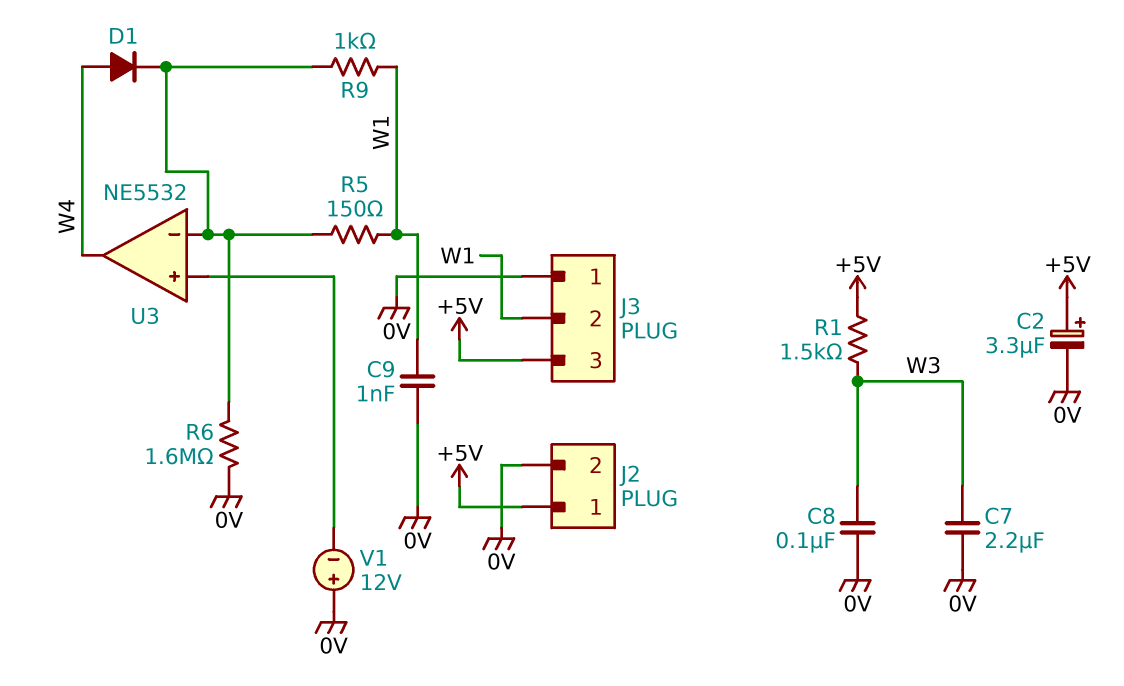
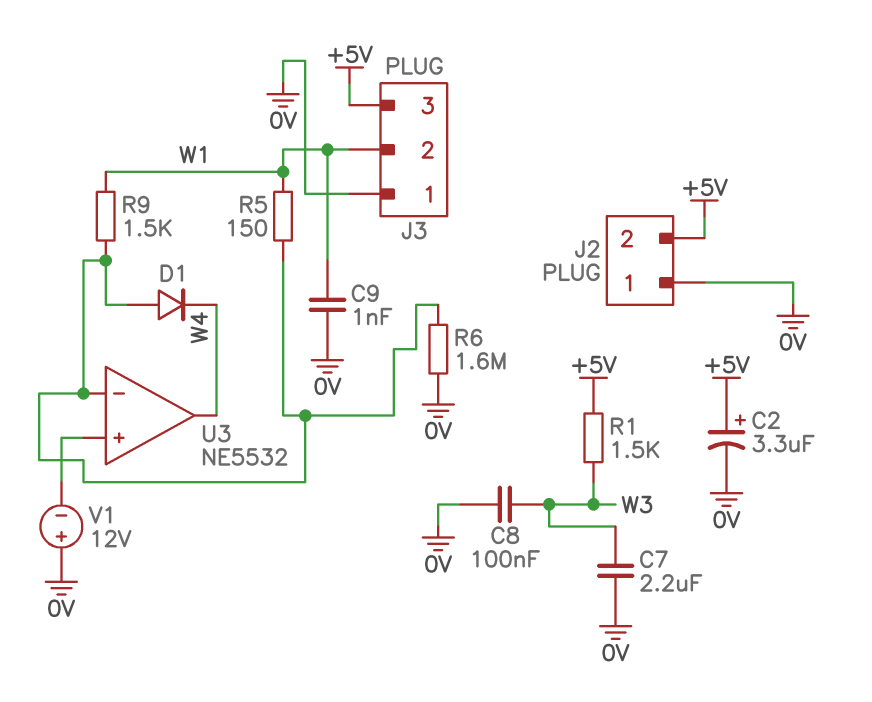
D1: diode (A W4, K U3/in-) -> diode (A U3/in-, K W4)
J2 pin 1: +5V -> 0V
J2 pin 2: 0V -> +5V
R9: 1k (U3/in-, W1) -> 1.5k (U3/in-, W1)

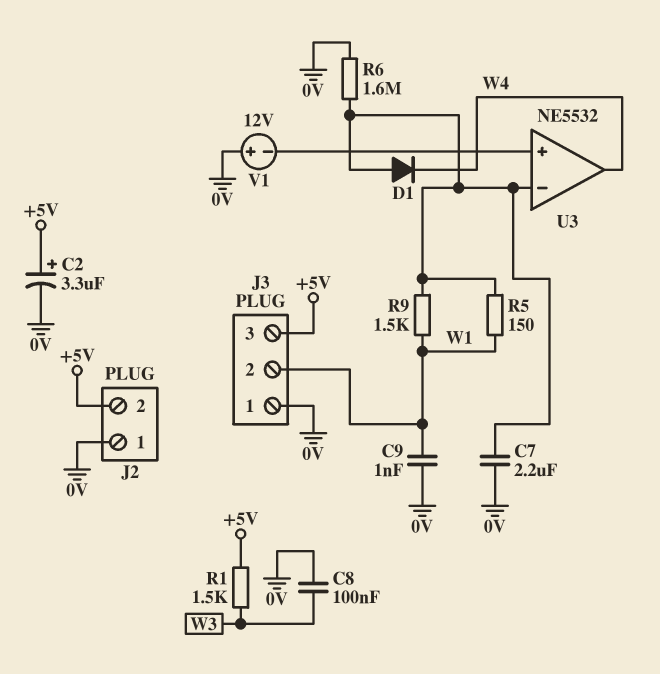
C7: 2.2uF (0V, W3) -> 2.2uF (0V, U3/in-)

